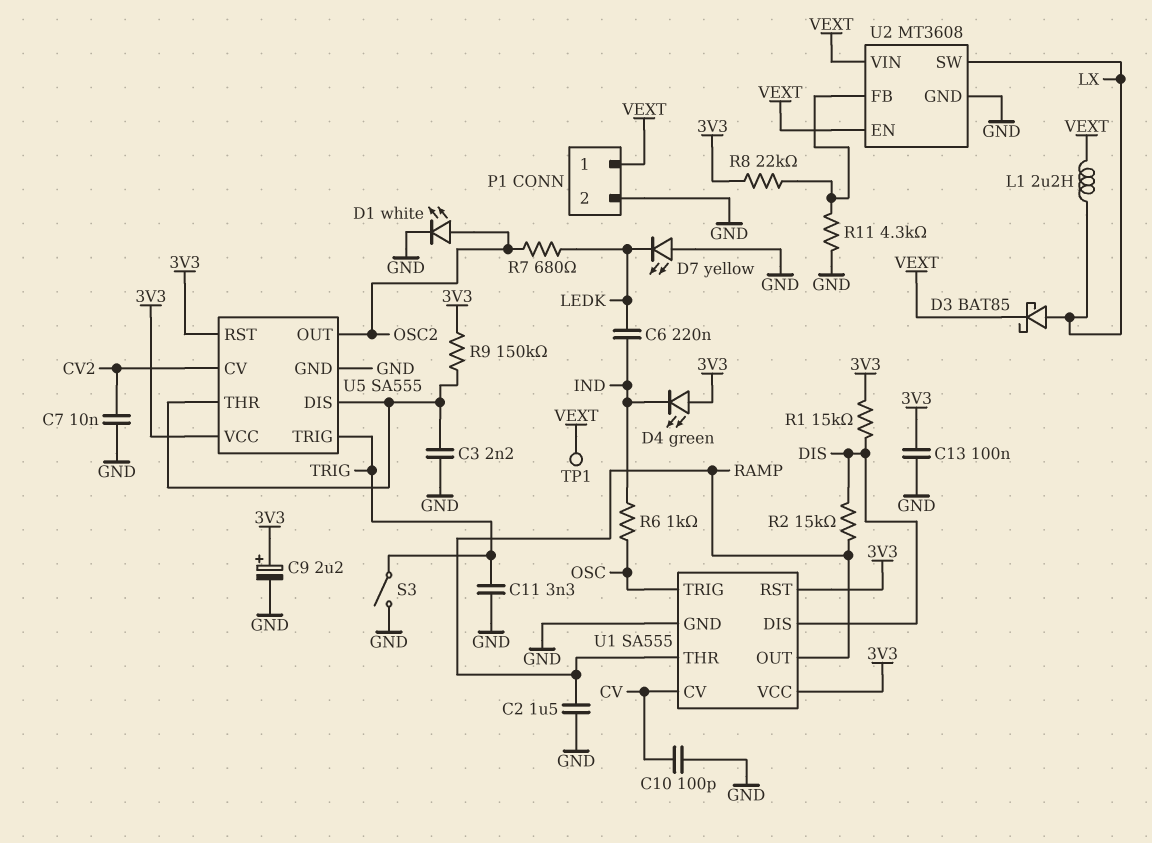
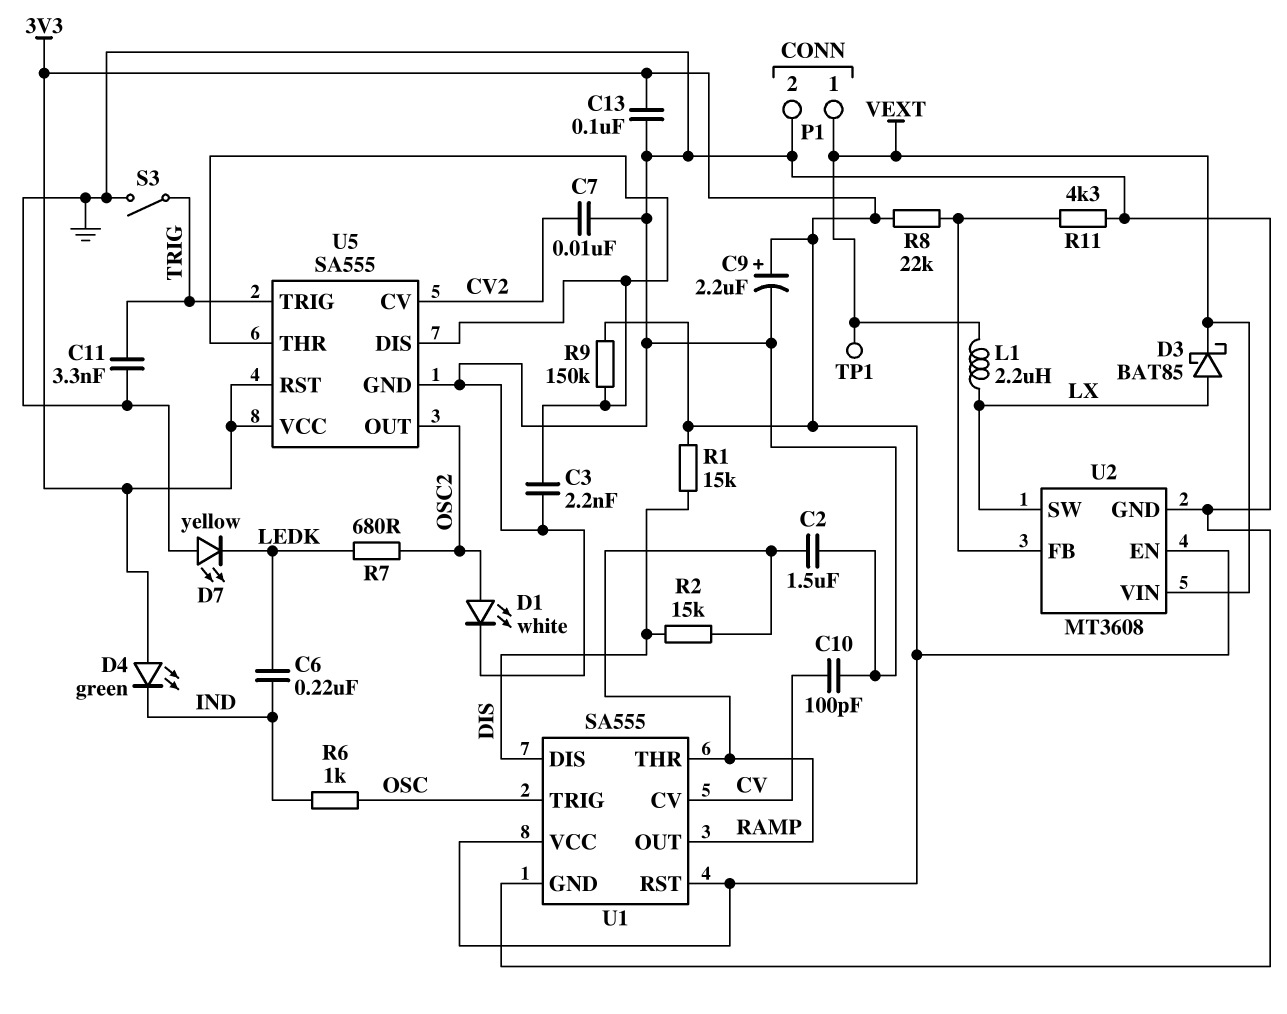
U2 pin EN: VEXT -> 3V3

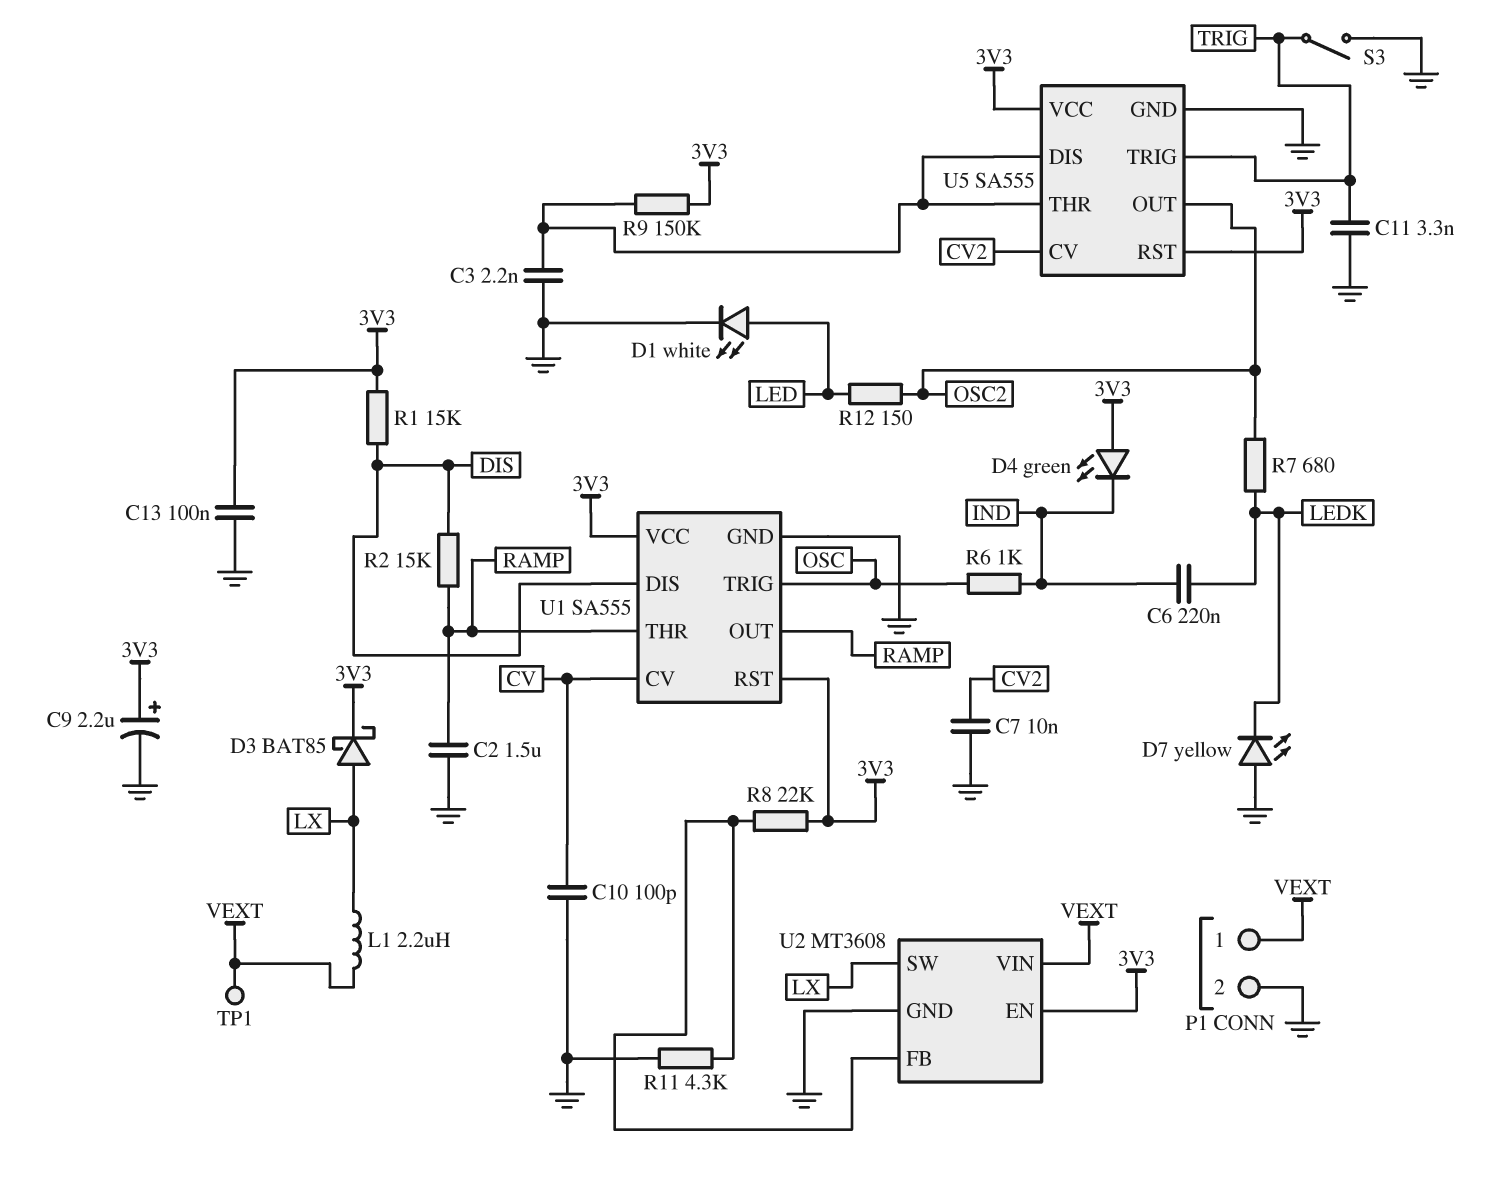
D1: LED white (A OSC2, K GND) -> LED white (A LED, K GND)
D3: schottky BAT85 (A LX, K VEXT) -> schottky BAT85 (A LX, K 3V3)
R12: none -> 150 (LED, OSC2)

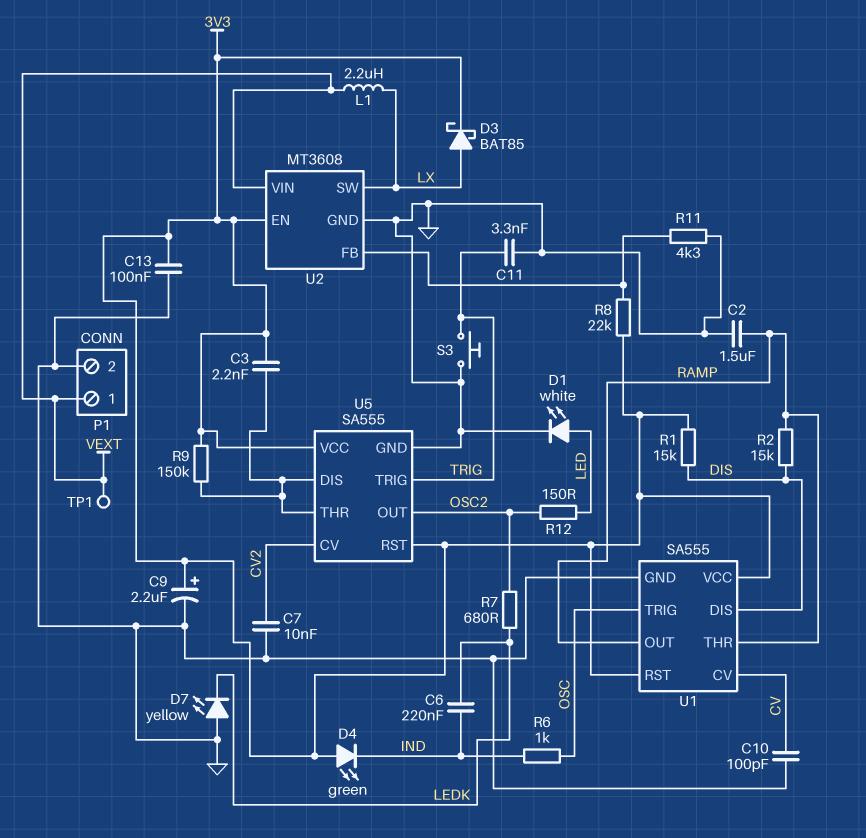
C3: 2.2nF (GND, U5/DIS) -> 2.2nF (3V3, U5/DIS)
S3: switch (GND, TRIG) -> button (GND, TRIG)

